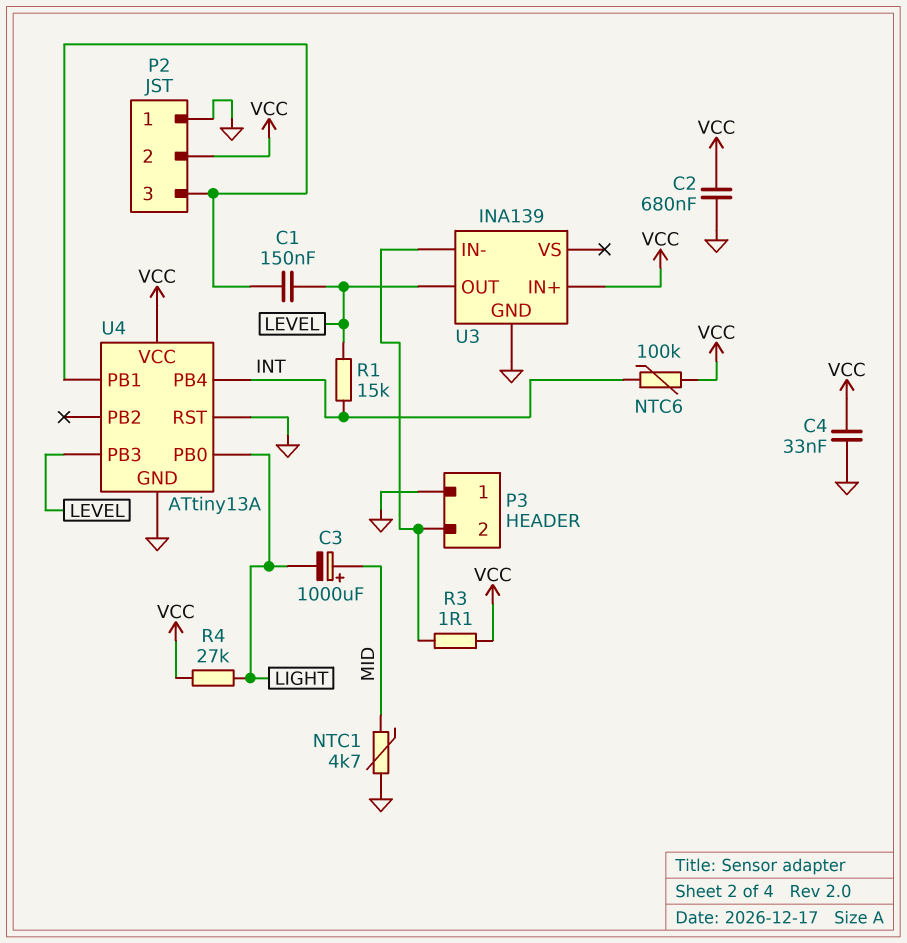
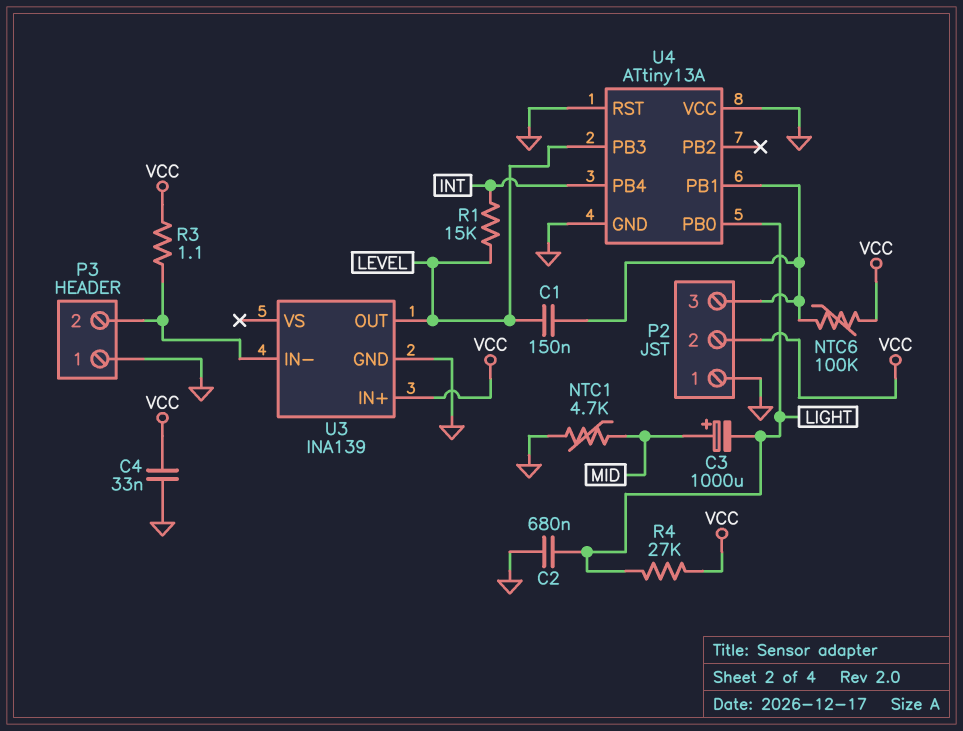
C2: 680nF (GND, VCC) -> 680nF (GND, LIGHT)
NTC6: 100k (INT, VCC) -> 100k (P2/3, VCC)
U4 pin VCC: VCC -> GND

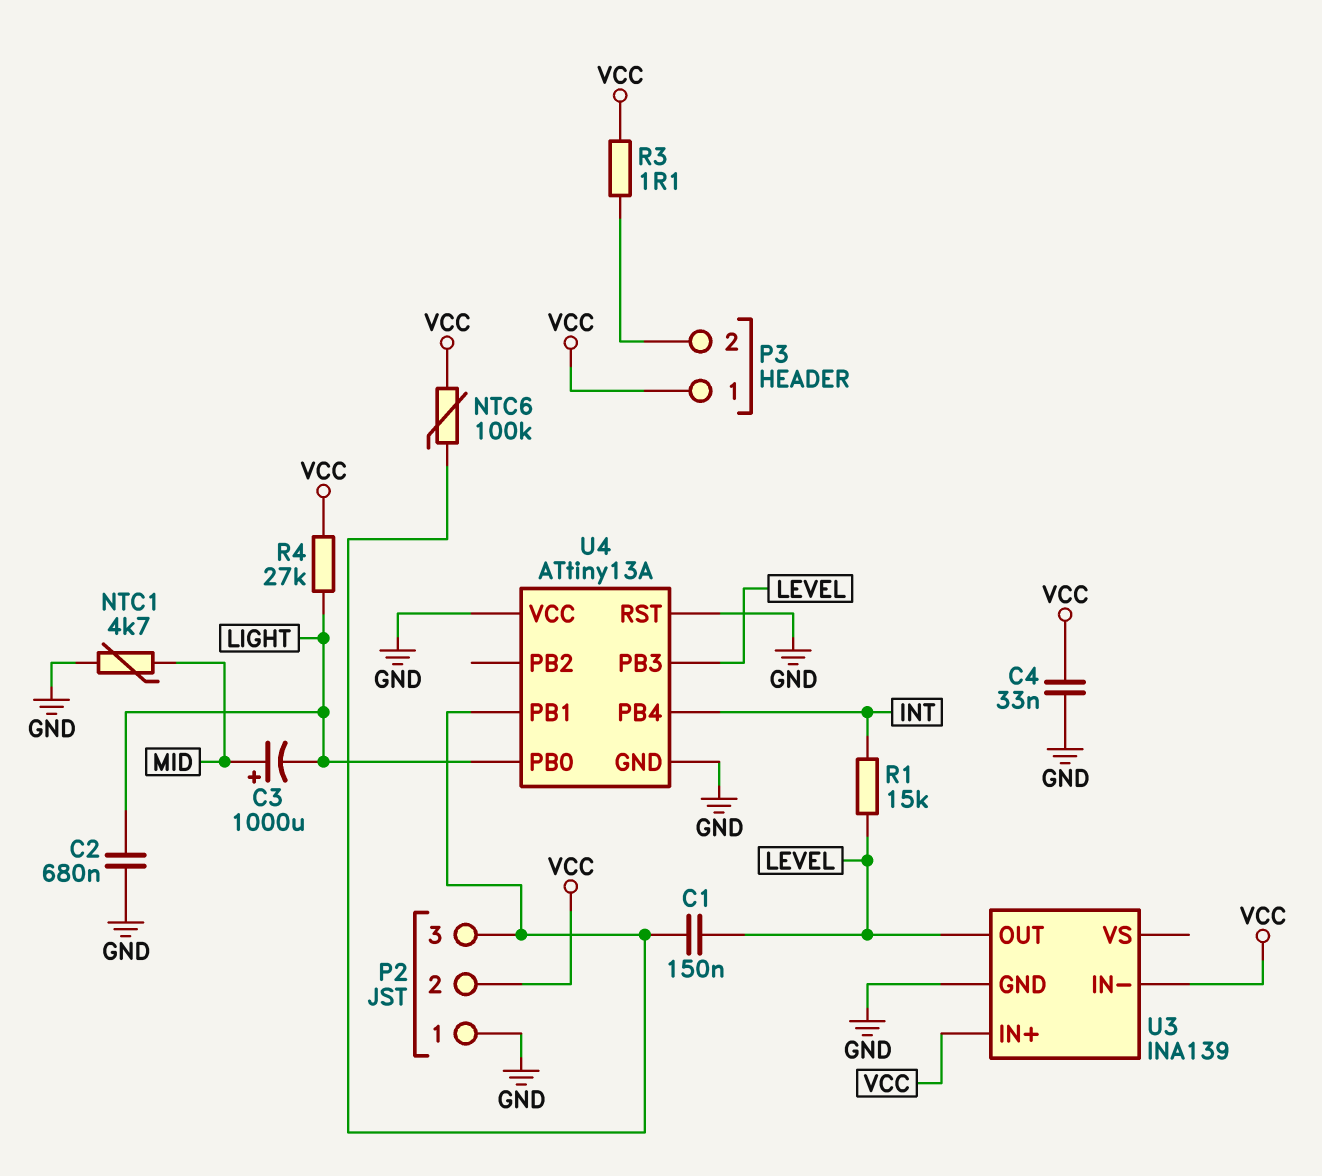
P3 pin 1: GND -> VCC
U3 pin IN-: P3/2 -> VCC

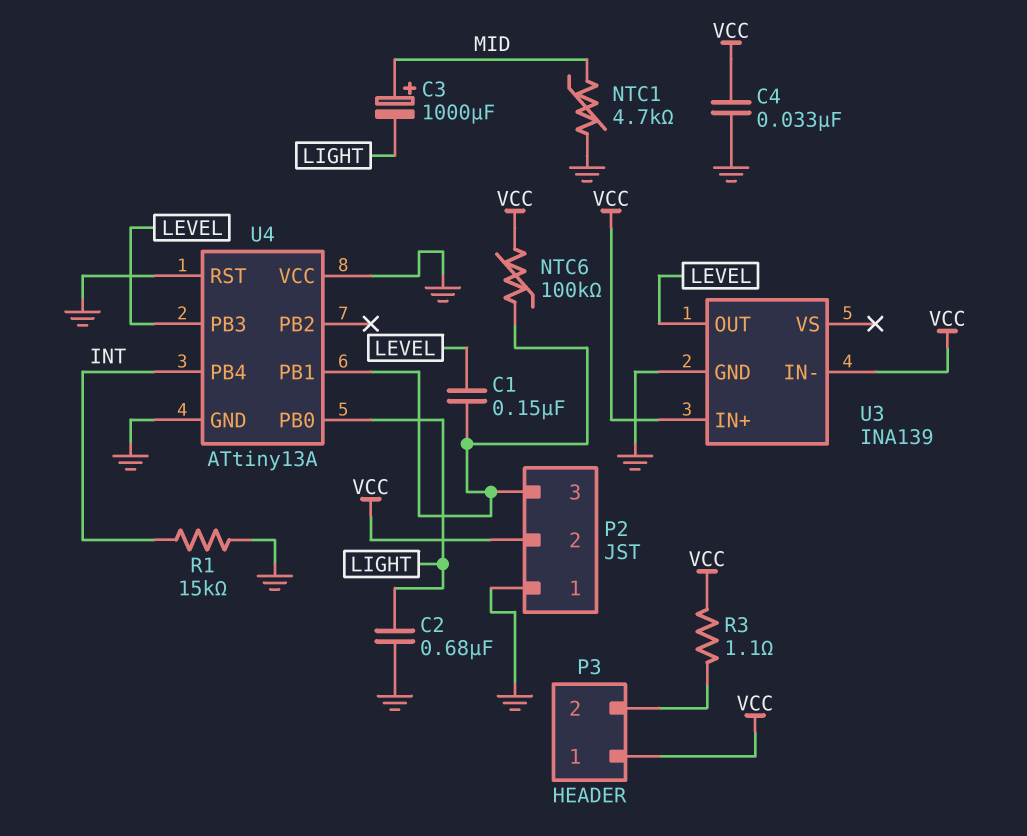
R1: 15k (INT, LEVEL) -> 15k (GND, INT)
R4: 27k (LIGHT, VCC) -> none

